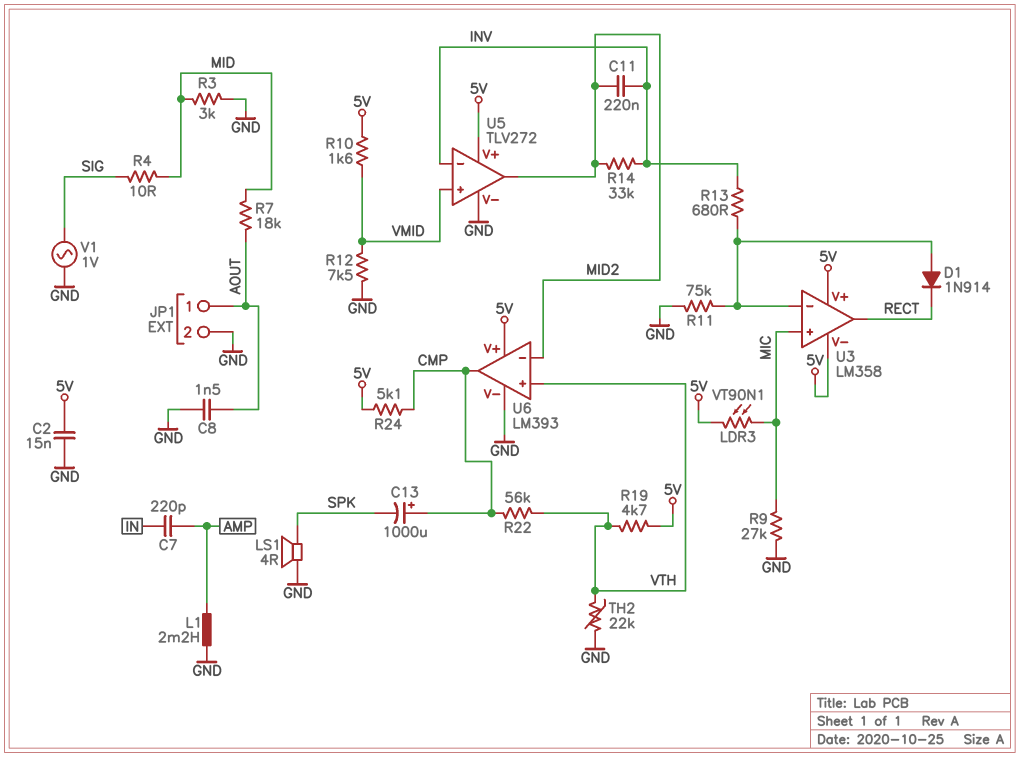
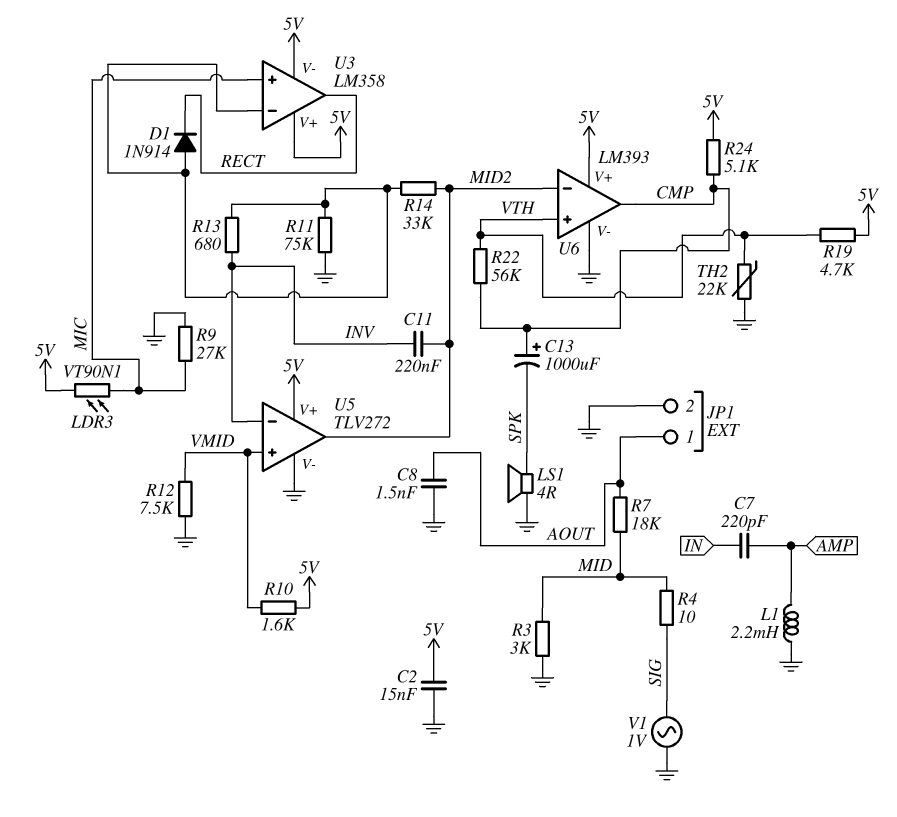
R14: 33k (INV, MID2) -> 33k (MID2, U3/in-)

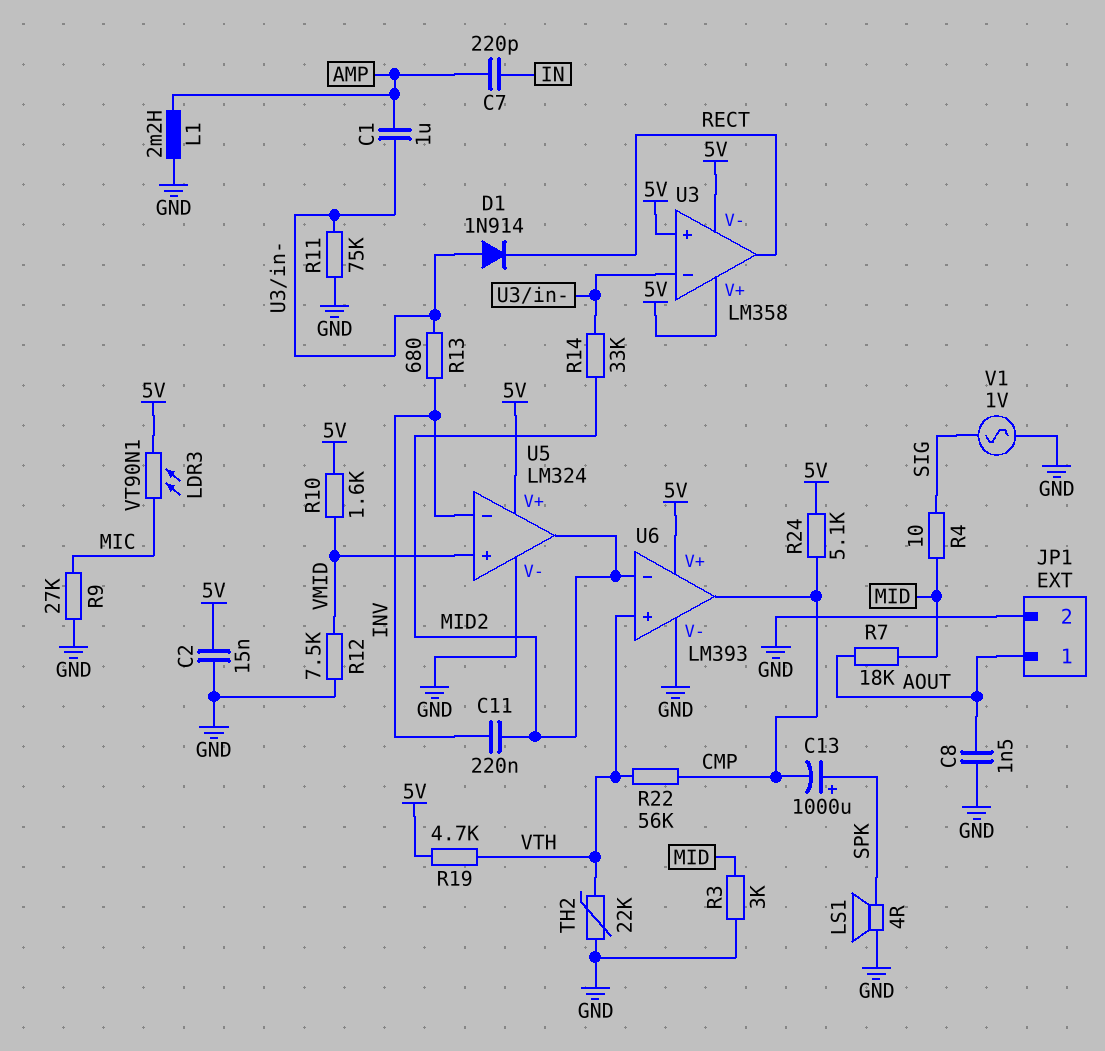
C1: none -> 1uF (AMP, U3/in-)
C13: 1000uF (plus CMP, minus SPK) -> 1000uF (plus SPK, minus CMP)
U3 pin in+: MIC -> 5V
U5: TLV272 -> LM324

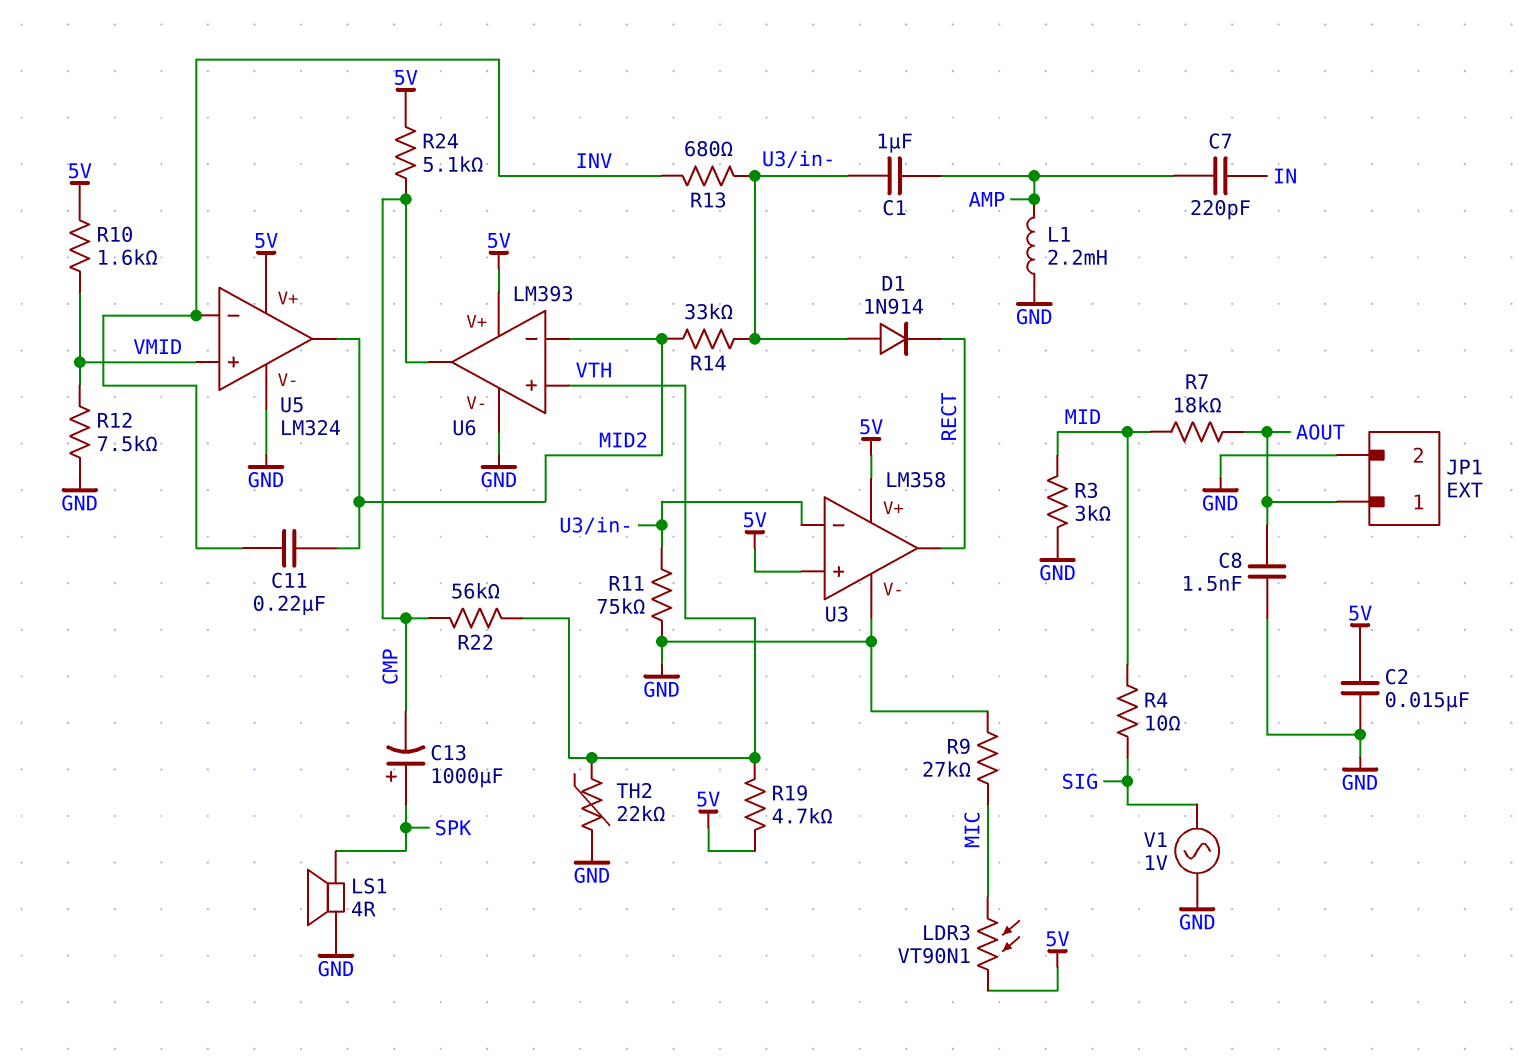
U3 pin V-: 5V -> GND

